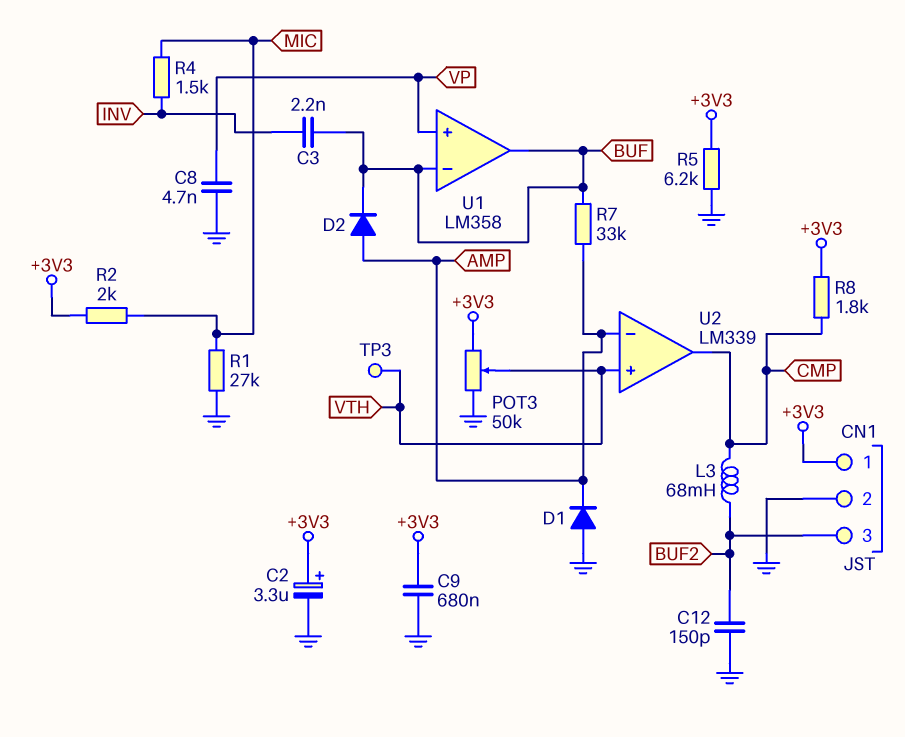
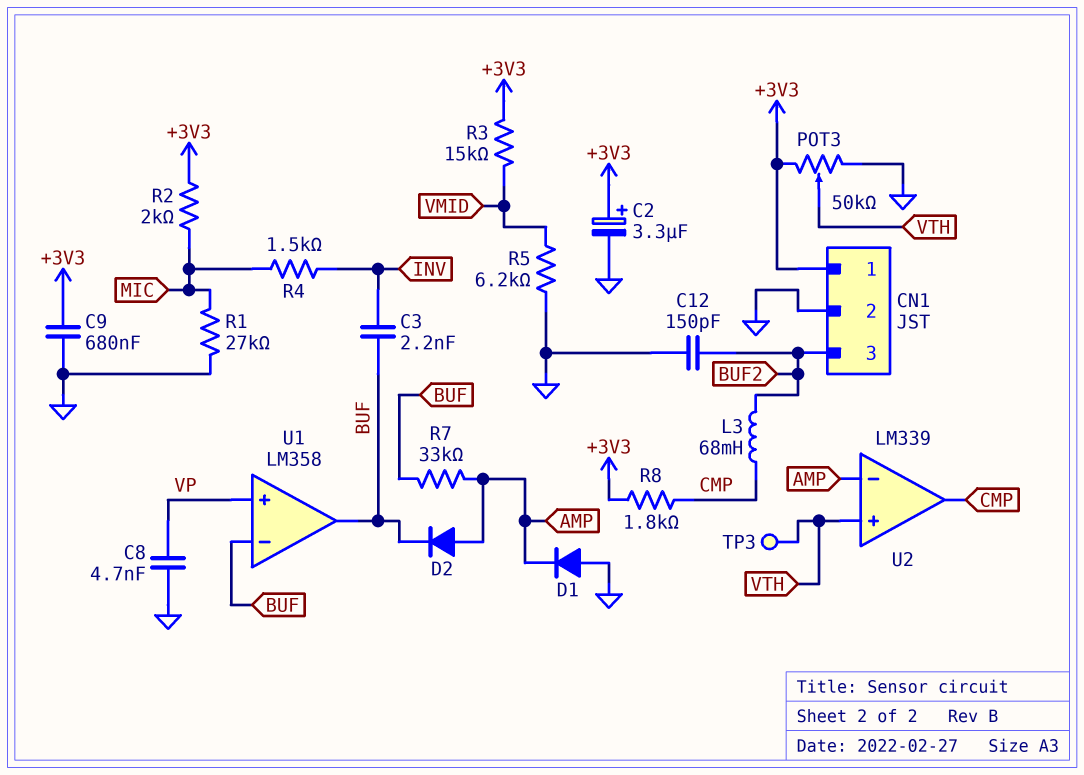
R3: none -> 15k (+3V3, VMID)
R5: 6.2k (+3V3, GND) -> 6.2k (GND, VMID)

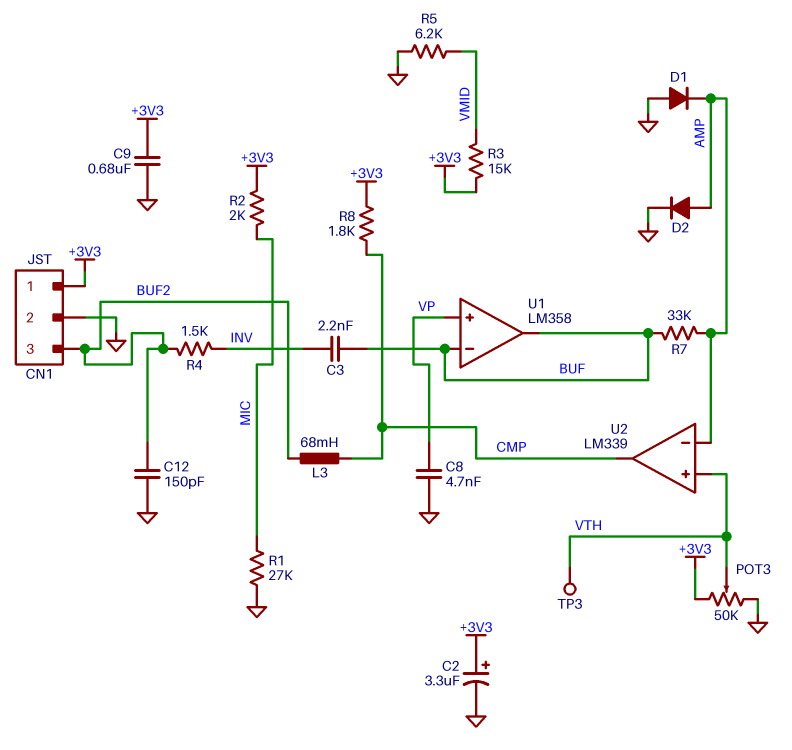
D2: diode (A AMP, K BUF) -> diode (A AMP, K GND)
R4: 1.5k (INV, MIC) -> 1.5k (BUF2, INV)

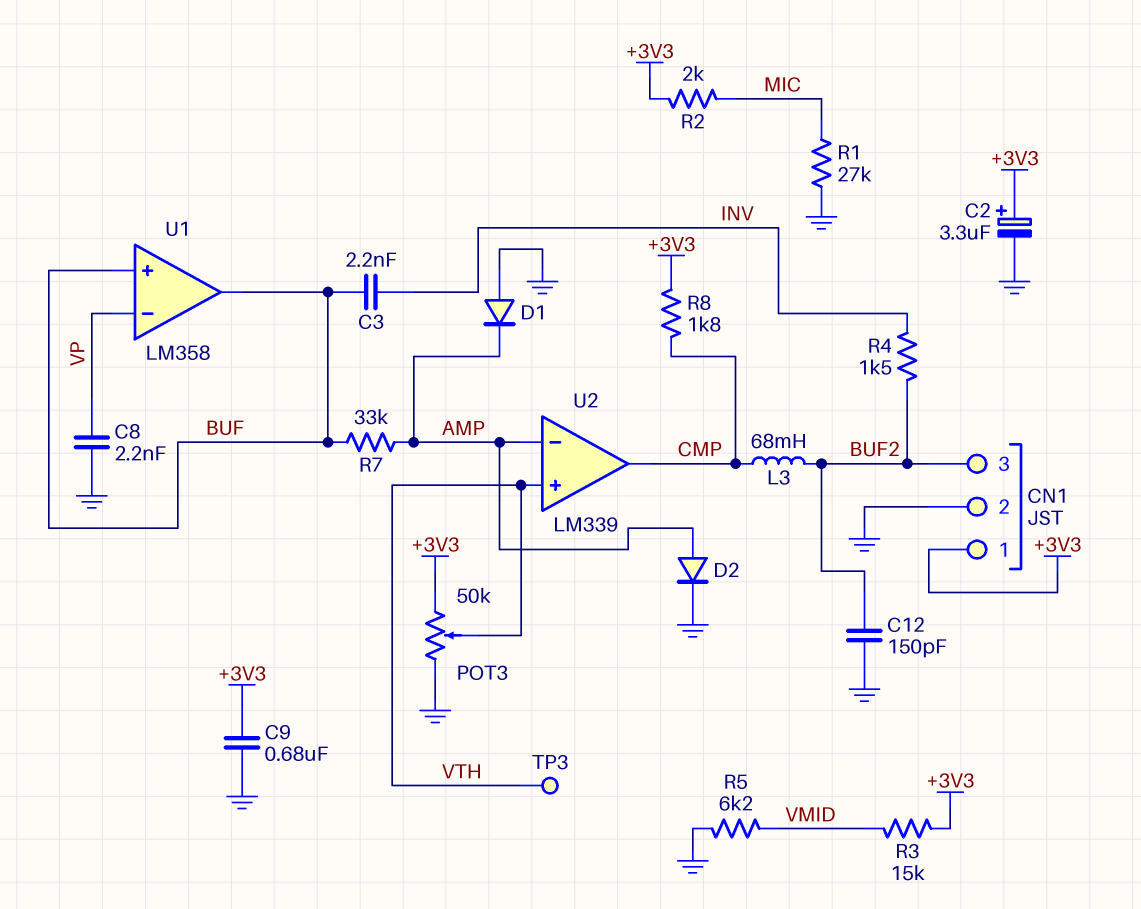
C8: 4.7nF (GND, VP) -> 2.2nF (GND, VP)
U1 pin in+: VP -> BUF
U1 pin in-: BUF -> VP

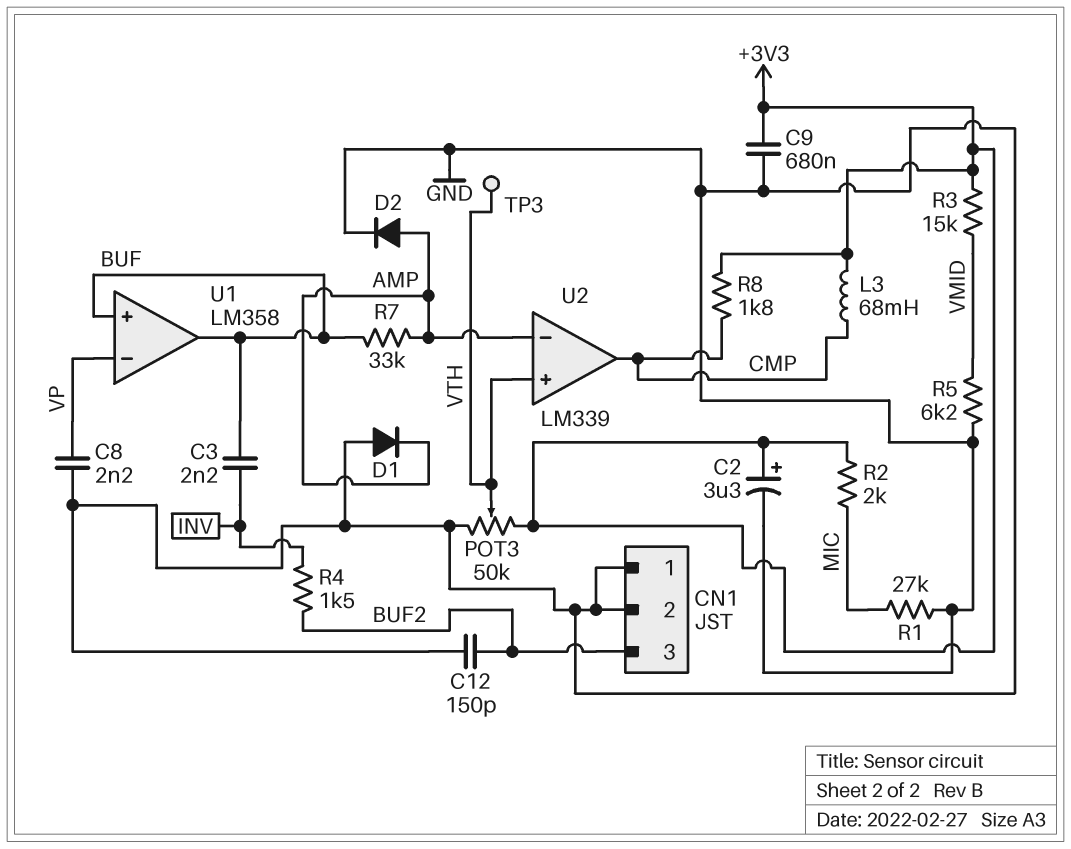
CN1 pin 1: +3V3 -> GND
L3: 68mH (BUF2, CMP) -> 68mH (+3V3, CMP)

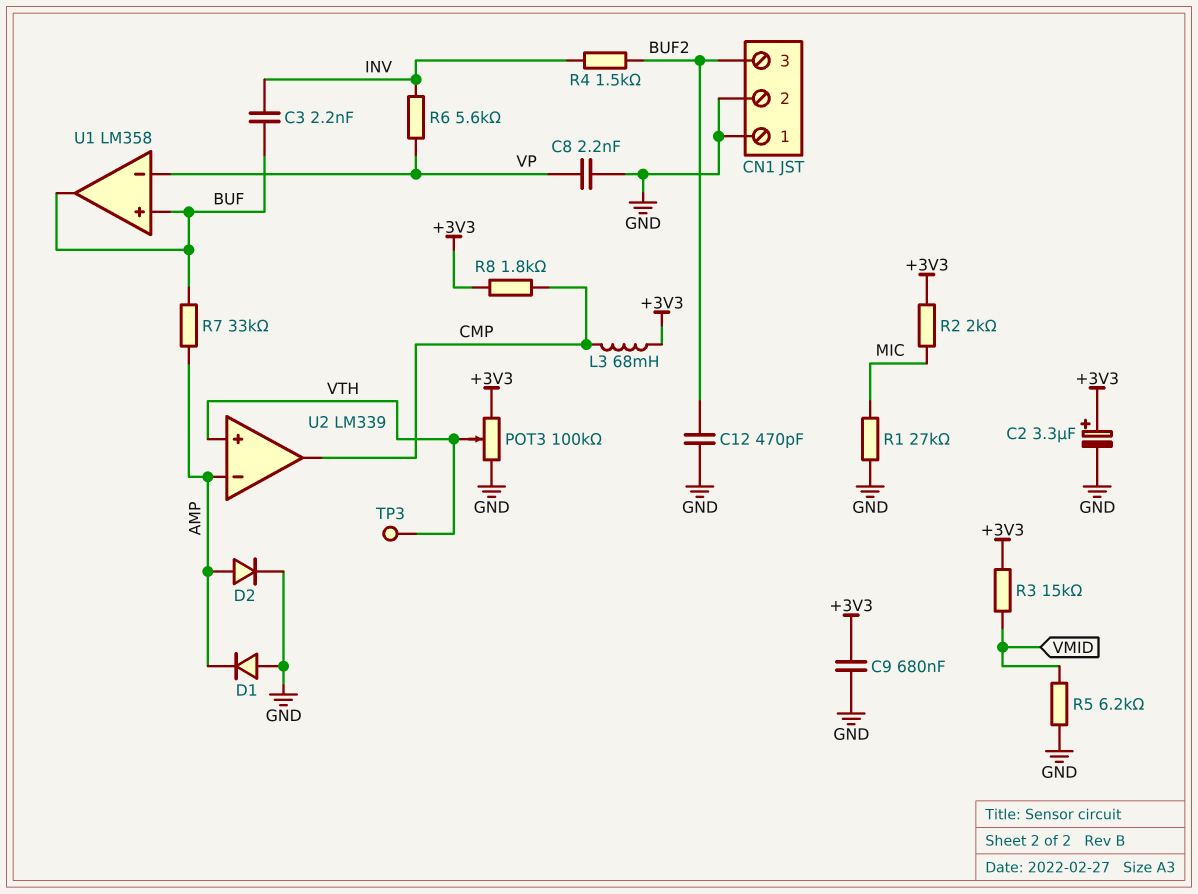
C12: 150pF (BUF2, GND) -> 470pF (BUF2, GND)
POT3: 50k (+3V3, GND, wiper VTH) -> 100k (+3V3, GND, wiper VTH)
R6: none -> 5.6k (INV, VP)

